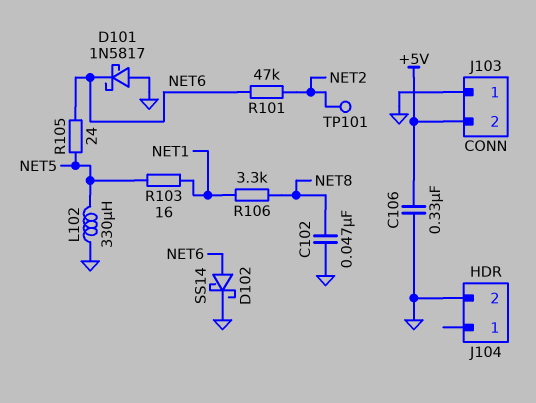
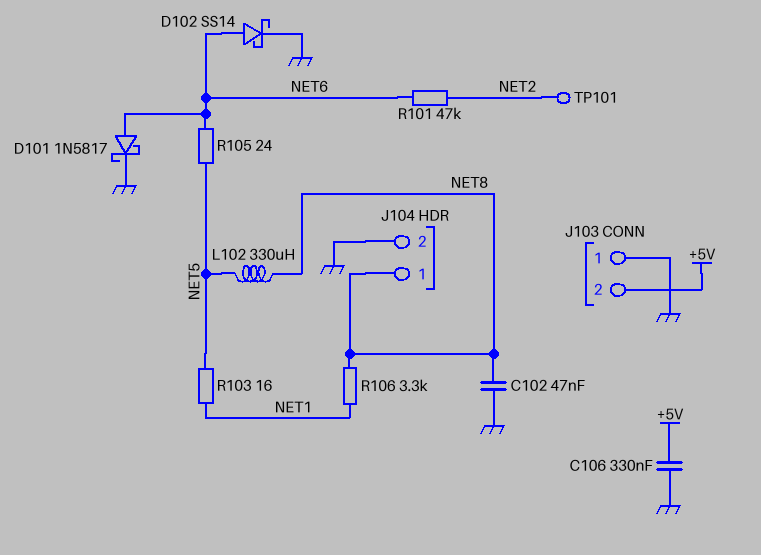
D101: schottky 1N5817 (A GND, K NET6) -> schottky 1N5817 (A NET6, K GND)
J104 pin 1: none -> NET8
L102: 330uH (GND, NET5) -> 330uH (NET5, NET8)

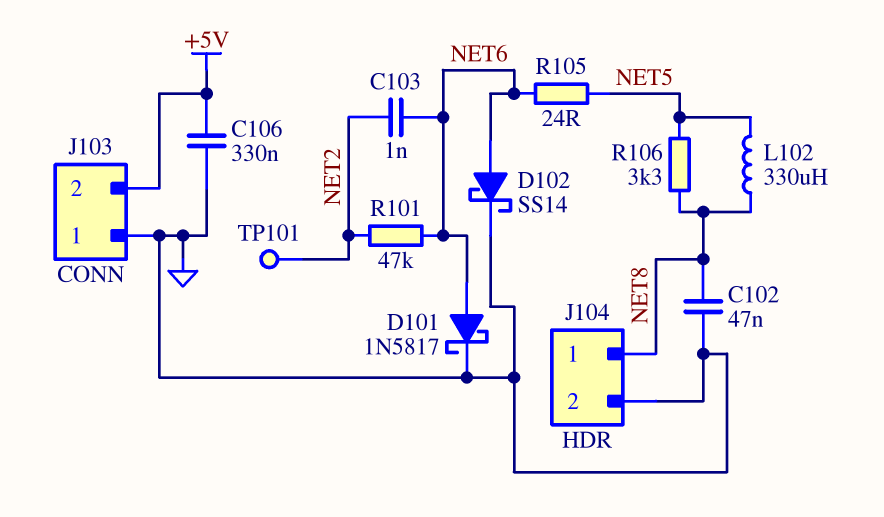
C103: none -> 1nF (NET2, NET6)
R103: 16 (NET1, NET5) -> none
R106: 3.3k (NET1, NET8) -> 3.3k (NET5, NET8)

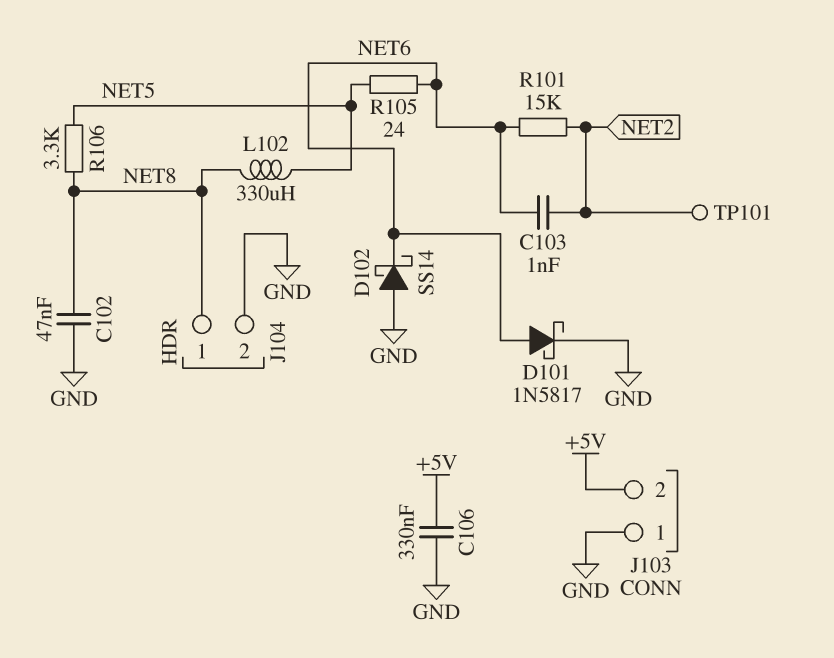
D102: schottky SS14 (A NET6, K GND) -> schottky SS14 (A GND, K NET6)
R101: 47k (NET2, NET6) -> 15k (NET2, NET6)

